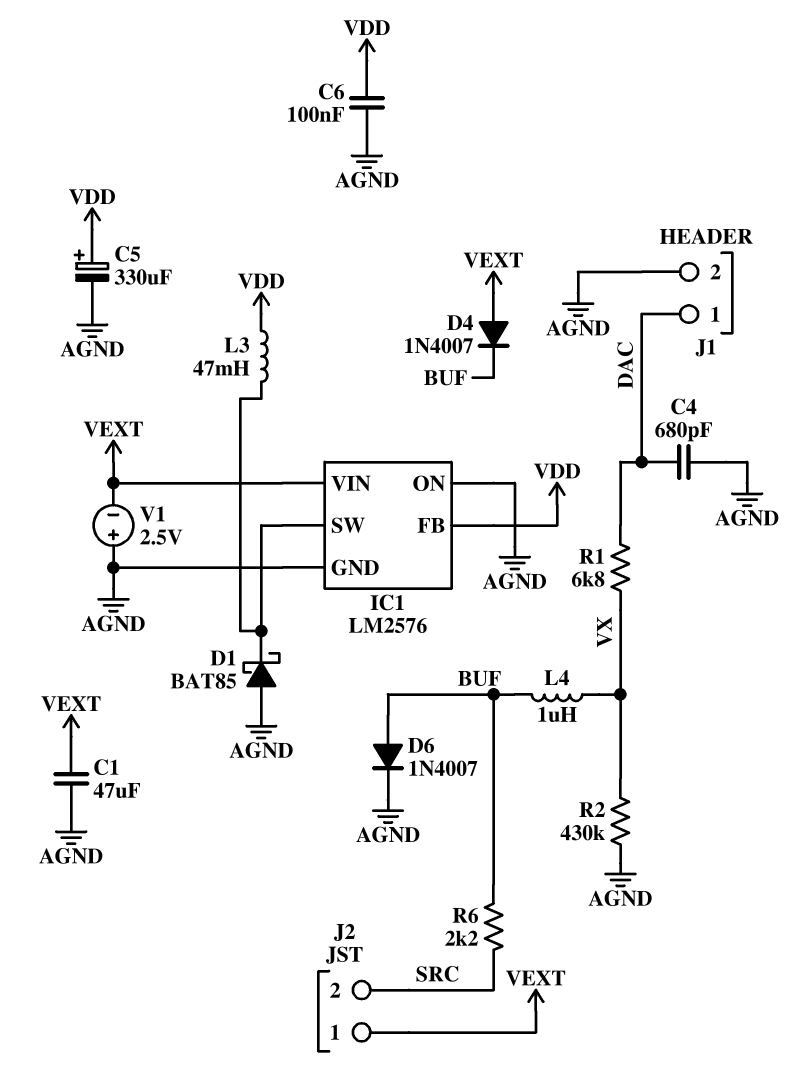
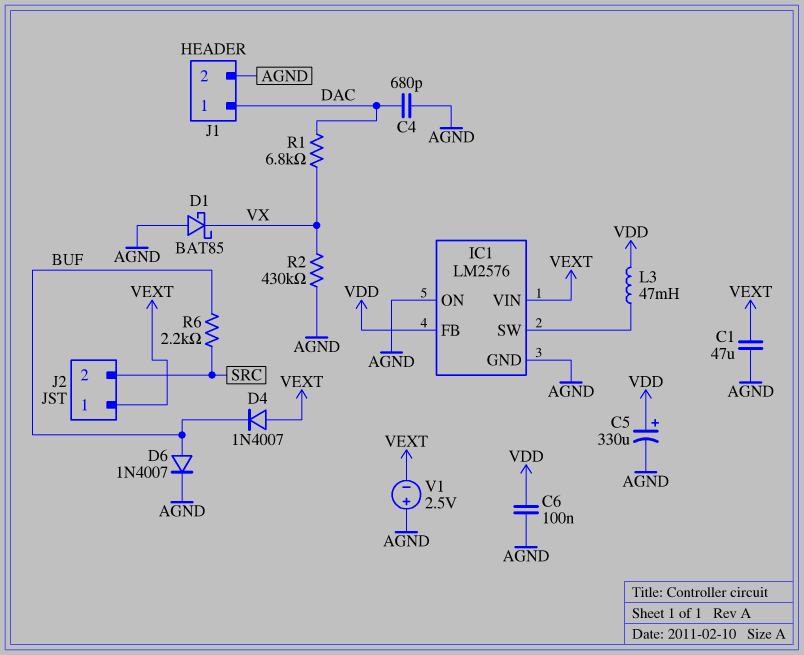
D1: schottky BAT85 (A AGND, K IC1/SW) -> schottky BAT85 (A AGND, K VX)
L4: 1uH (BUF, VX) -> none

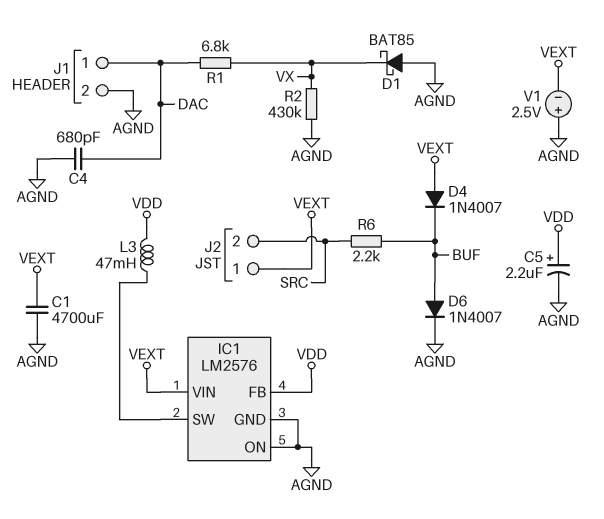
C1: 47uF (AGND, VEXT) -> 4700uF (AGND, VEXT)
C5: 330uF (plus VDD, minus AGND) -> 2.2uF (plus VDD, minus AGND)
C6: 100nF (AGND, VDD) -> none

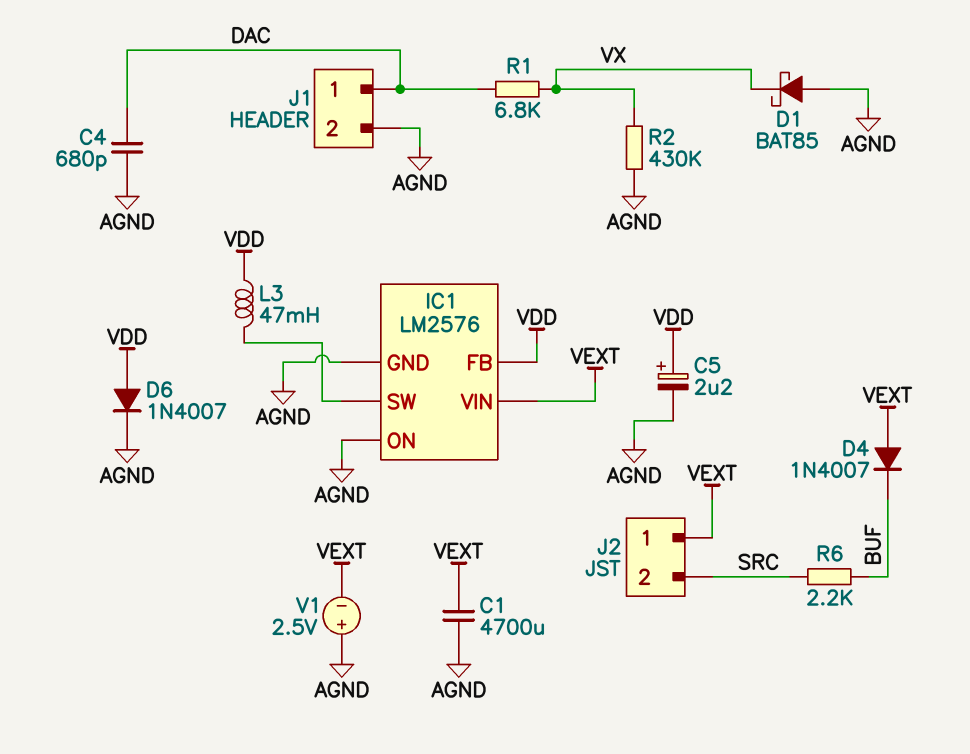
D6: diode 1N4007 (A BUF, K AGND) -> diode 1N4007 (A VDD, K AGND)

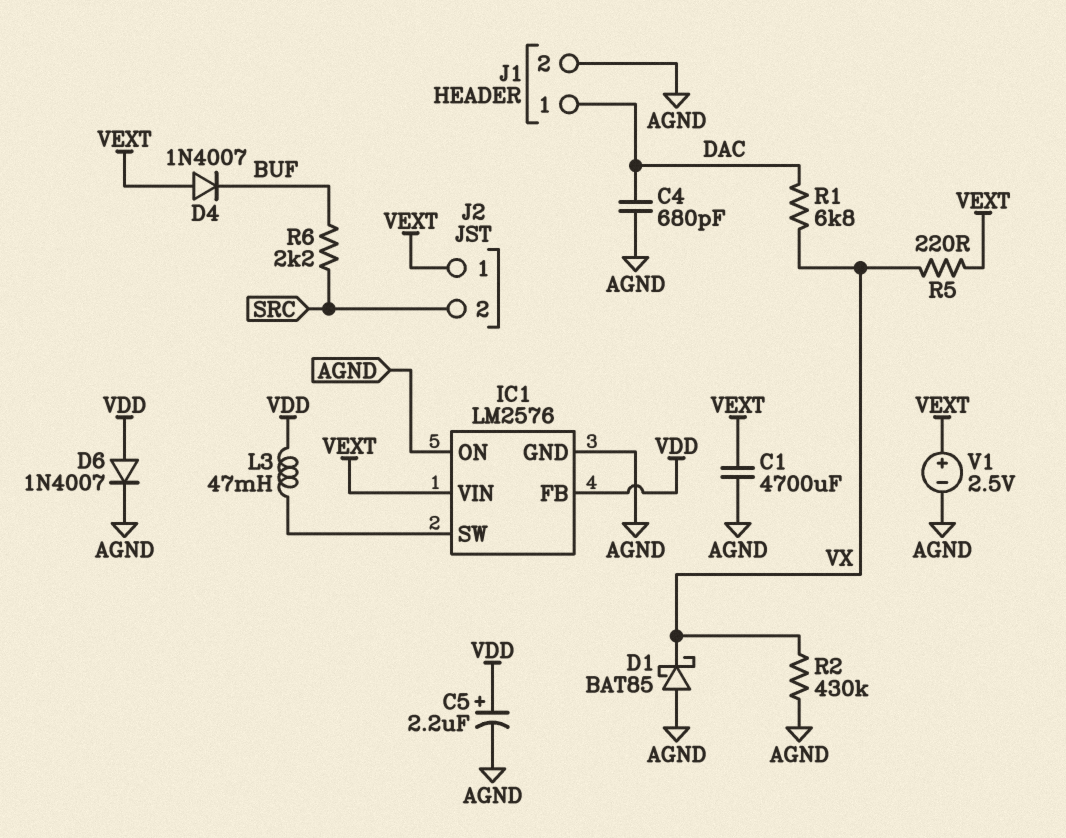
R5: none -> 220 (VEXT, VX)
V1: 2.5V (plus AGND, minus VEXT) -> 2.5V (plus VEXT, minus AGND)

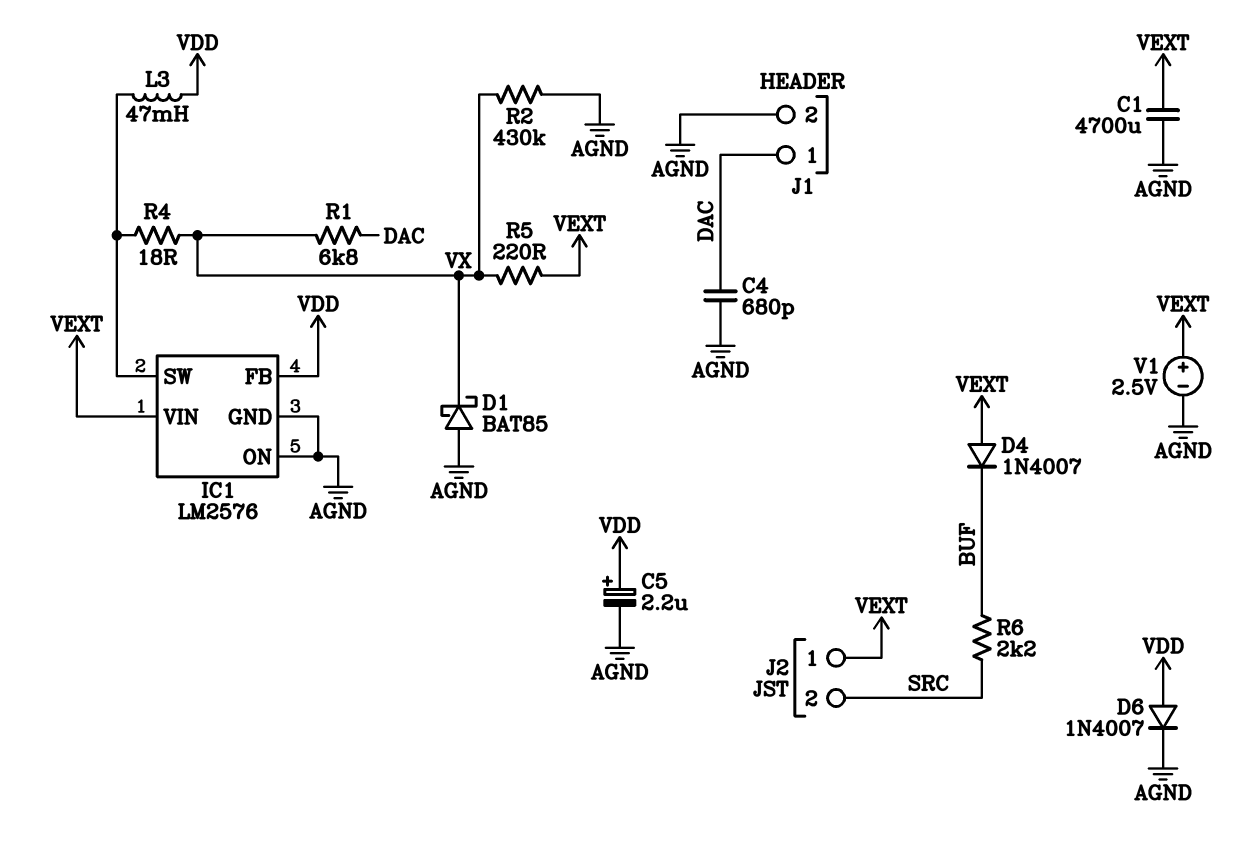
R4: none -> 18 (IC1/SW, VX)

